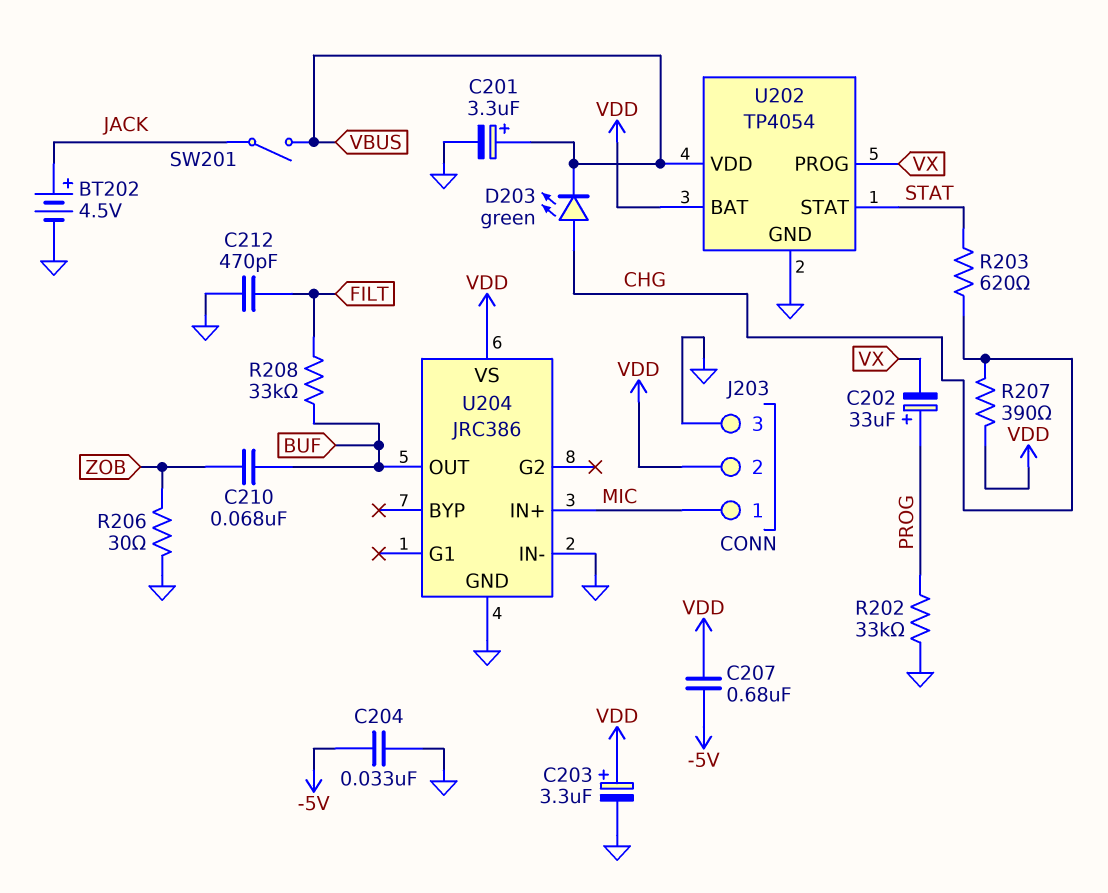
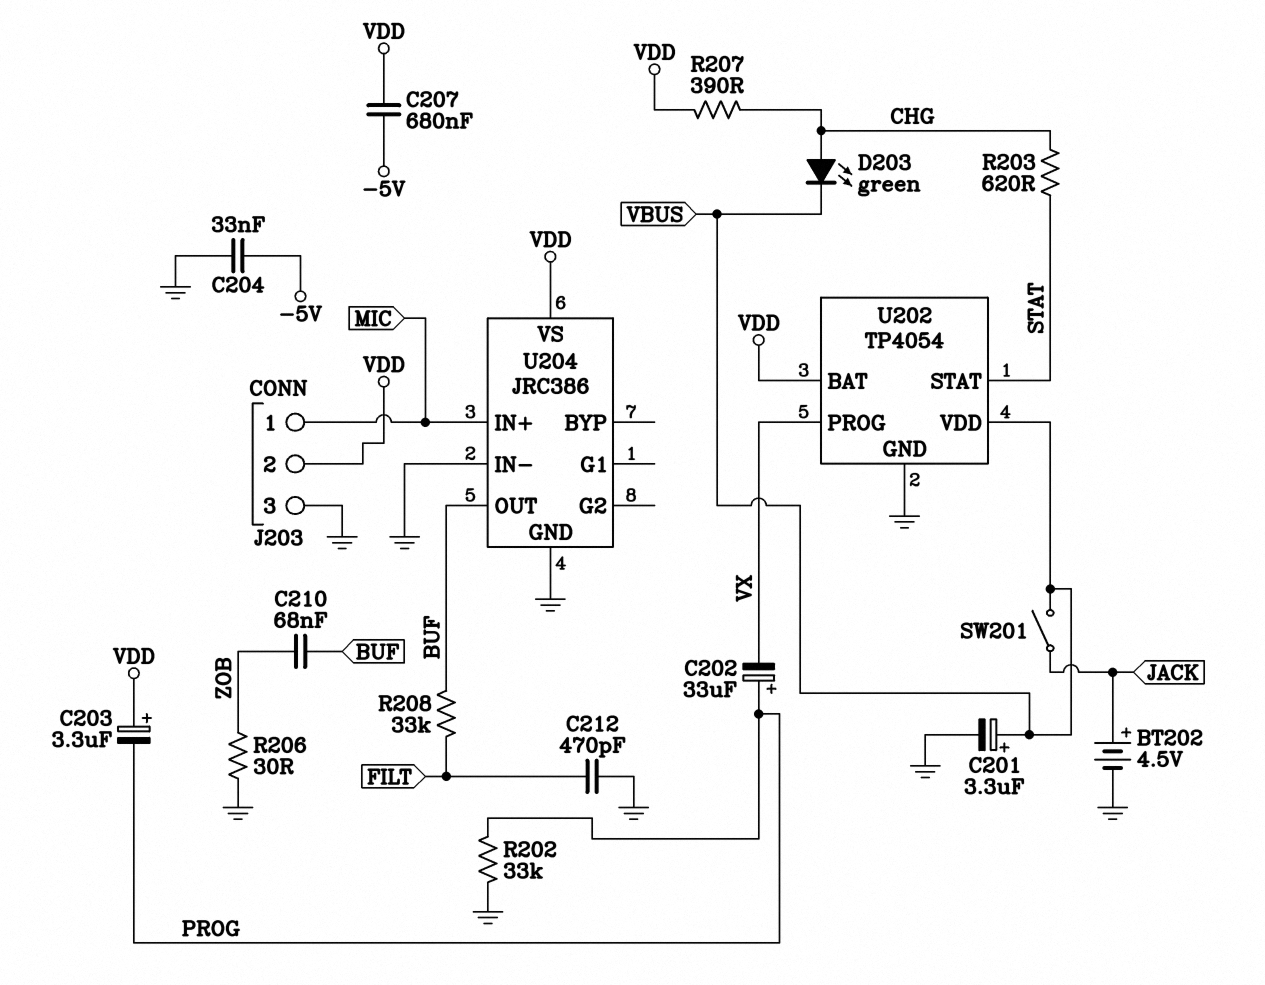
C203: 3.3uF (plus VDD, minus GND) -> 3.3uF (plus VDD, minus PROG)

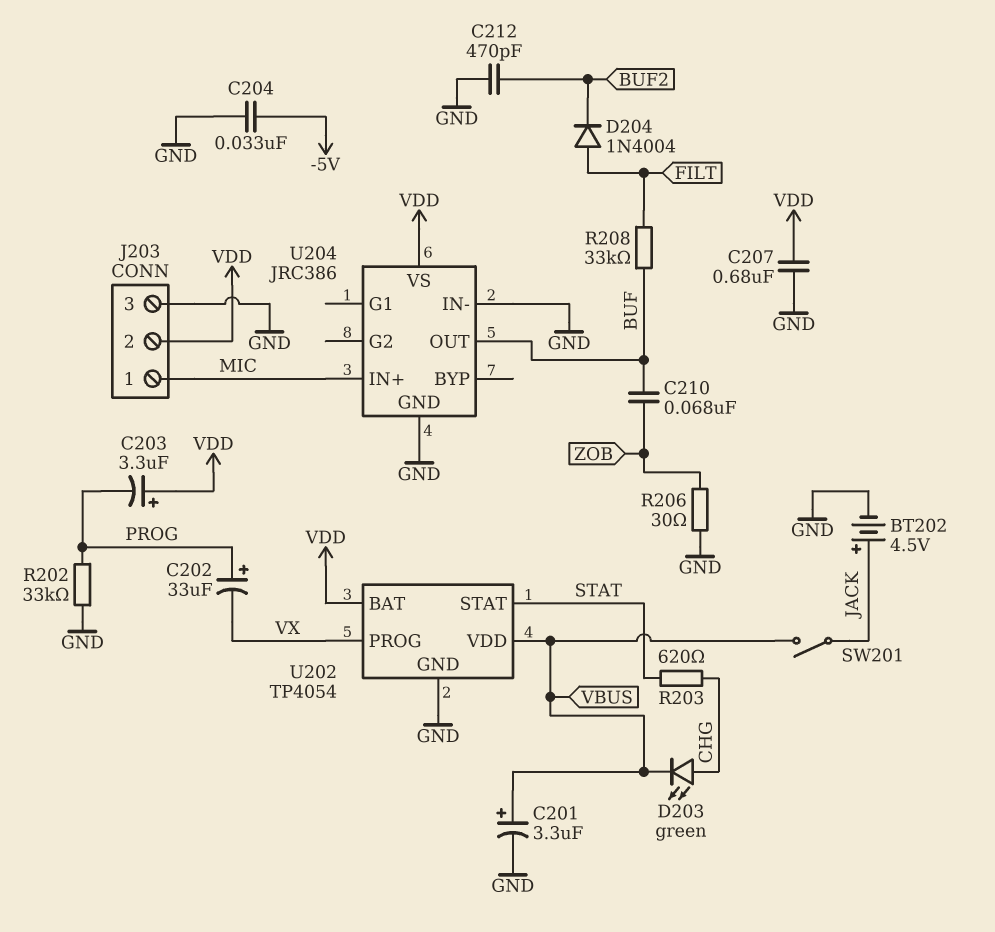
C207: 680nF (-5V, VDD) -> 680nF (GND, VDD)
C212: 470pF (FILT, GND) -> 470pF (BUF2, GND)
D204: none -> diode 1N4004 (A FILT, K BUF2)
R207: 390 (CHG, VDD) -> none

